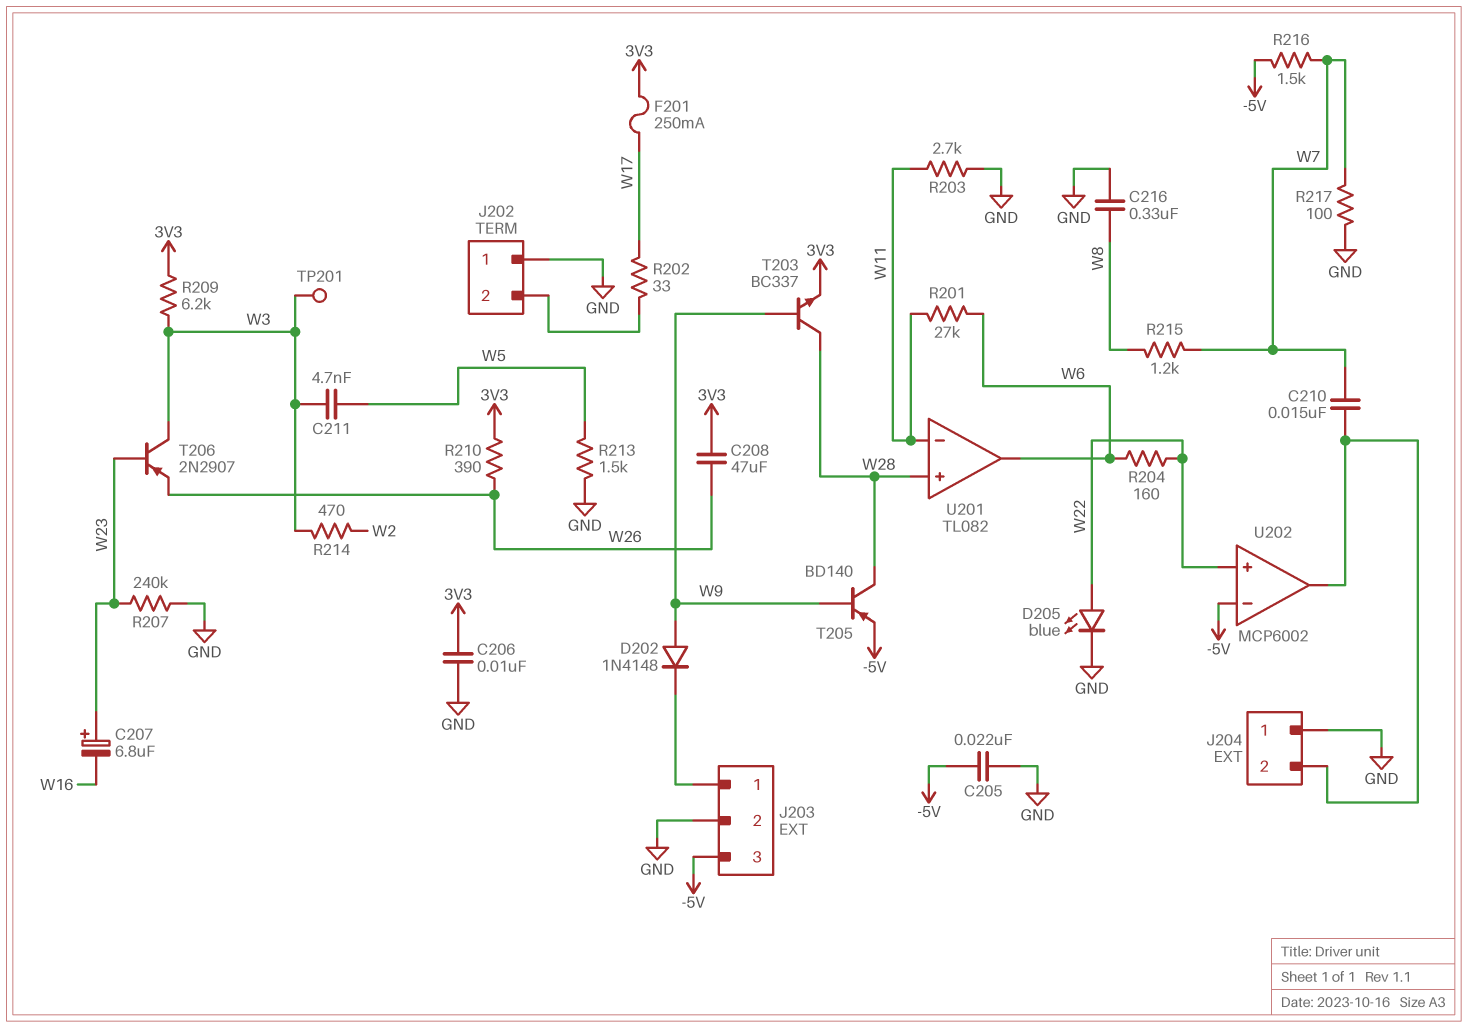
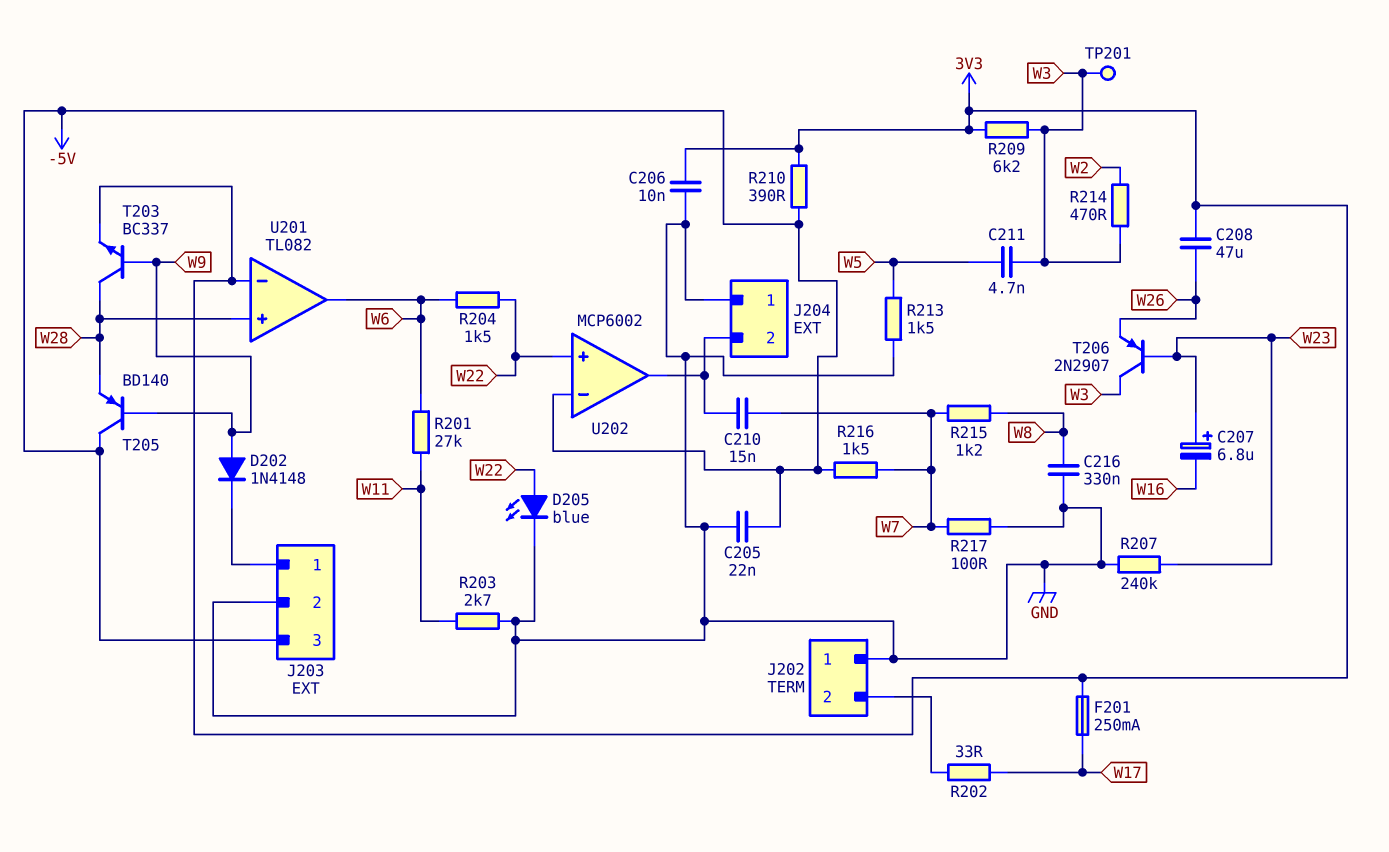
R204: 160 (W6, W22) -> 1.5k (W6, W22)
R210: 390 (3V3, W26) -> 390 (-5V, 3V3)
T205: PNP BD140 (B W9, C W28, E -5V) -> PNP BD140 (B W9, C -5V, E W28)
U201 pin in-: W11 -> 3V3

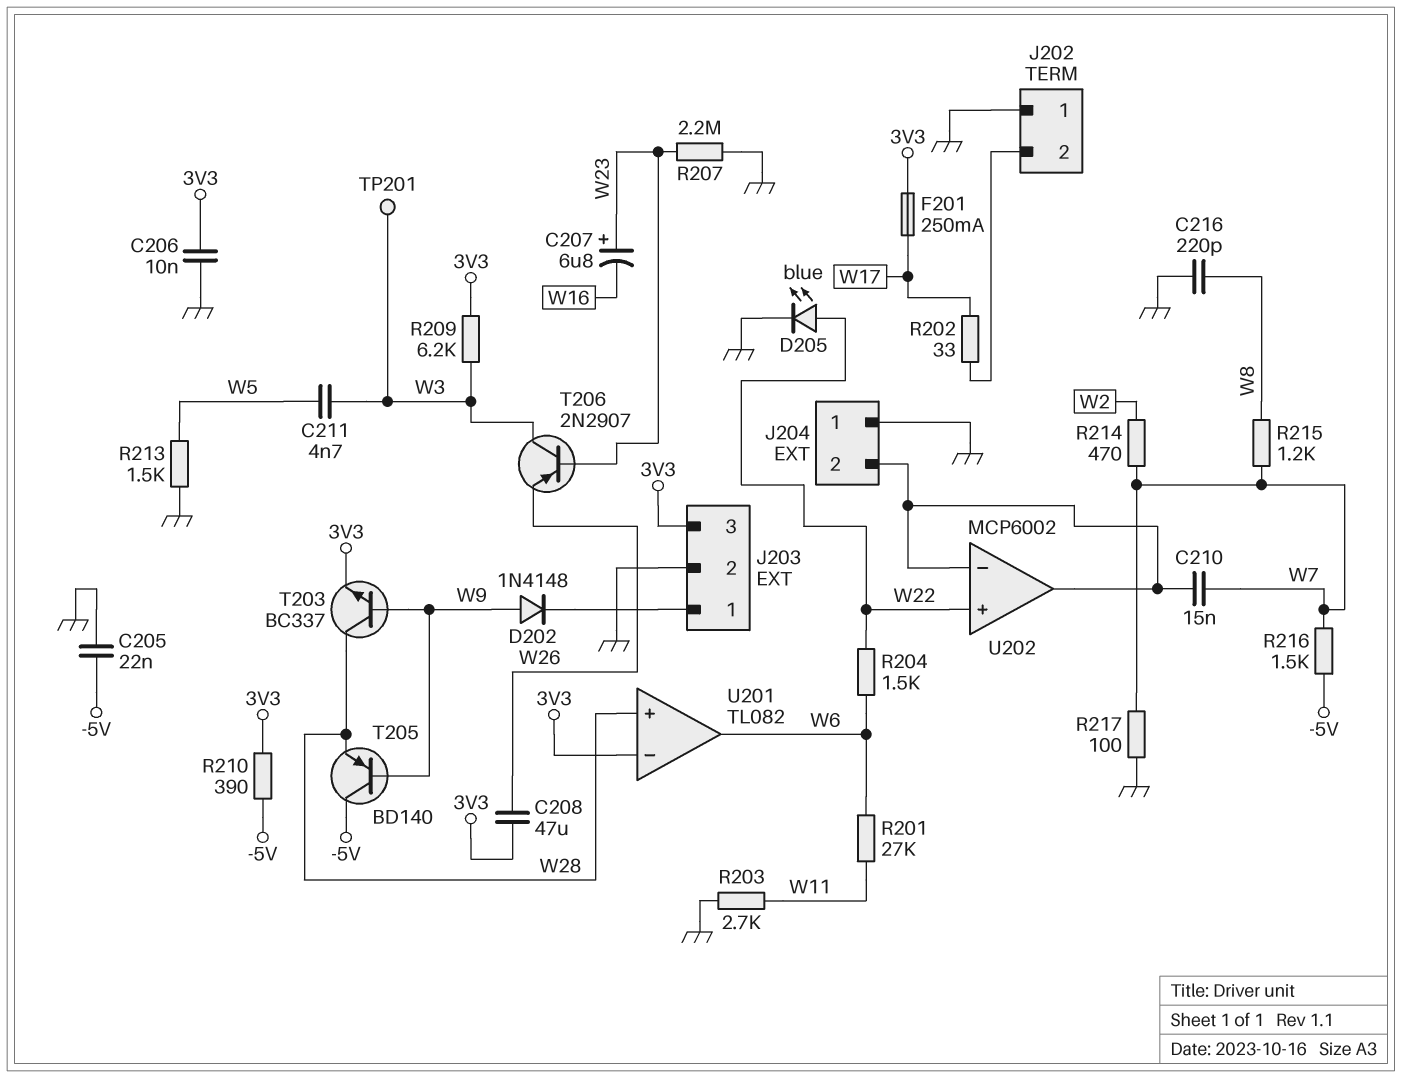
C216: 330nF (GND, W8) -> 220pF (GND, W8)
J203 pin 3: -5V -> 3V3
R207: 240k (GND, W23) -> 2.2M (GND, W23)
R214: 470 (W2, W3) -> 470 (W2, W7)
U202 pin in-: -5V -> J204/2

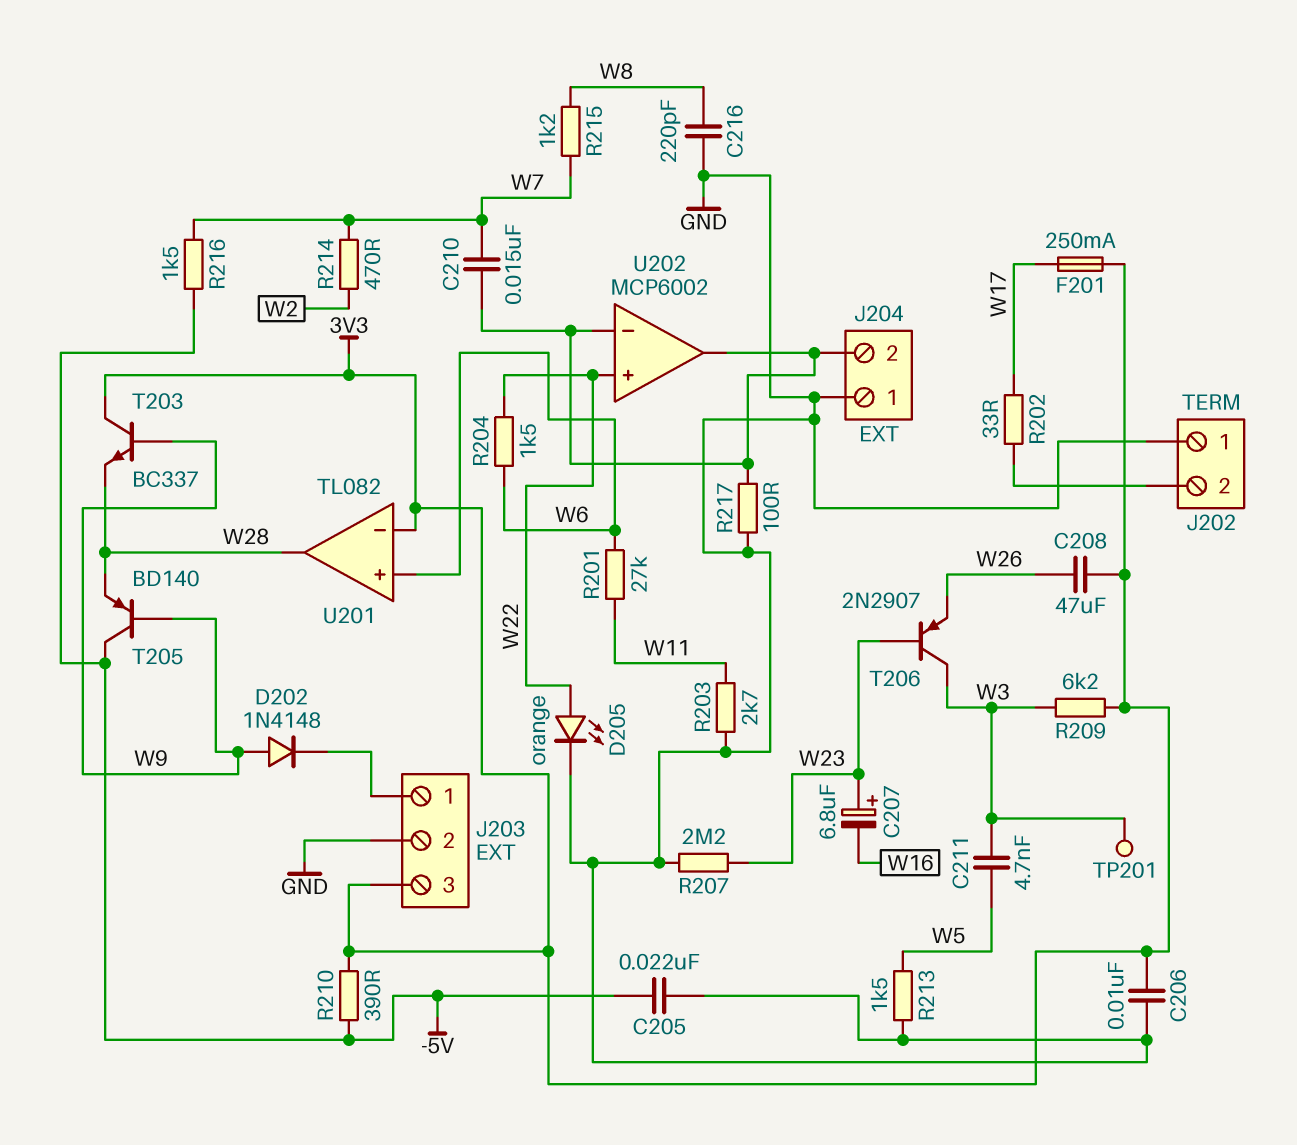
D205: LED blue (A W22, K GND) -> LED orange (A W22, K GND)
R217: 100 (GND, W7) -> 100 (GND, J204/2)
T203: NPN BC337 (B W9, C W28, E 3V3) -> NPN BC337 (B W9, C 3V3, E W28)
U201 pin in+: W28 -> W6
U201 pin out: W6 -> W28

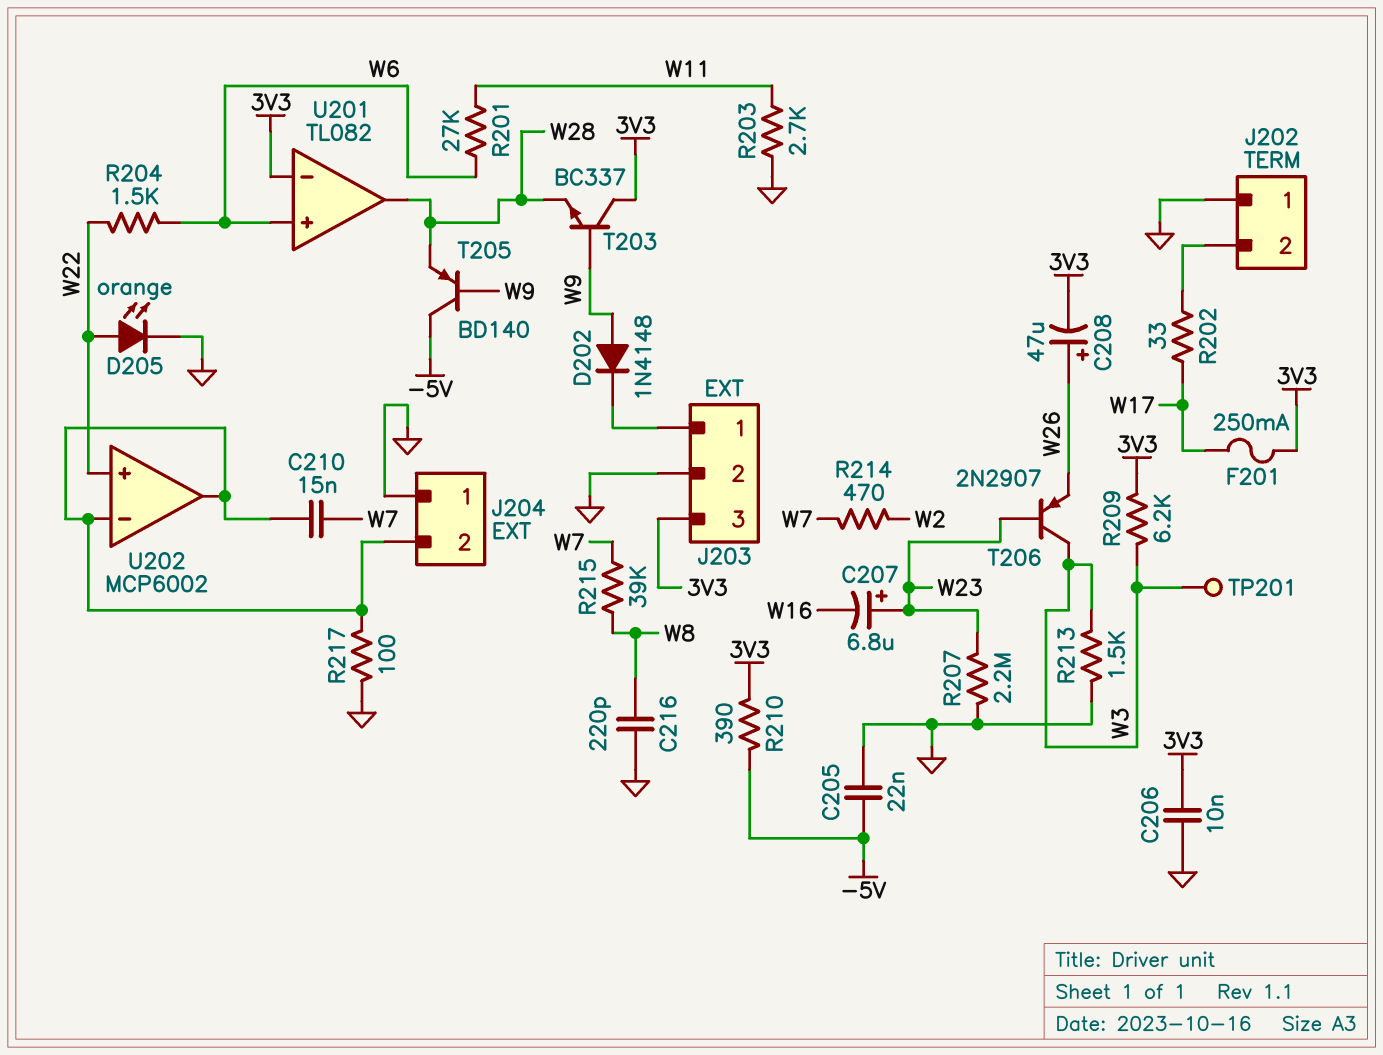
C208: 47uF (3V3, W26) -> 47uF (plus W26, minus 3V3)
C211: 4.7nF (W3, W5) -> none
R213: 1.5k (GND, W5) -> 1.5k (GND, W3)
R215: 1.2k (W7, W8) -> 39k (W7, W8)
R216: 1.5k (-5V, W7) -> none

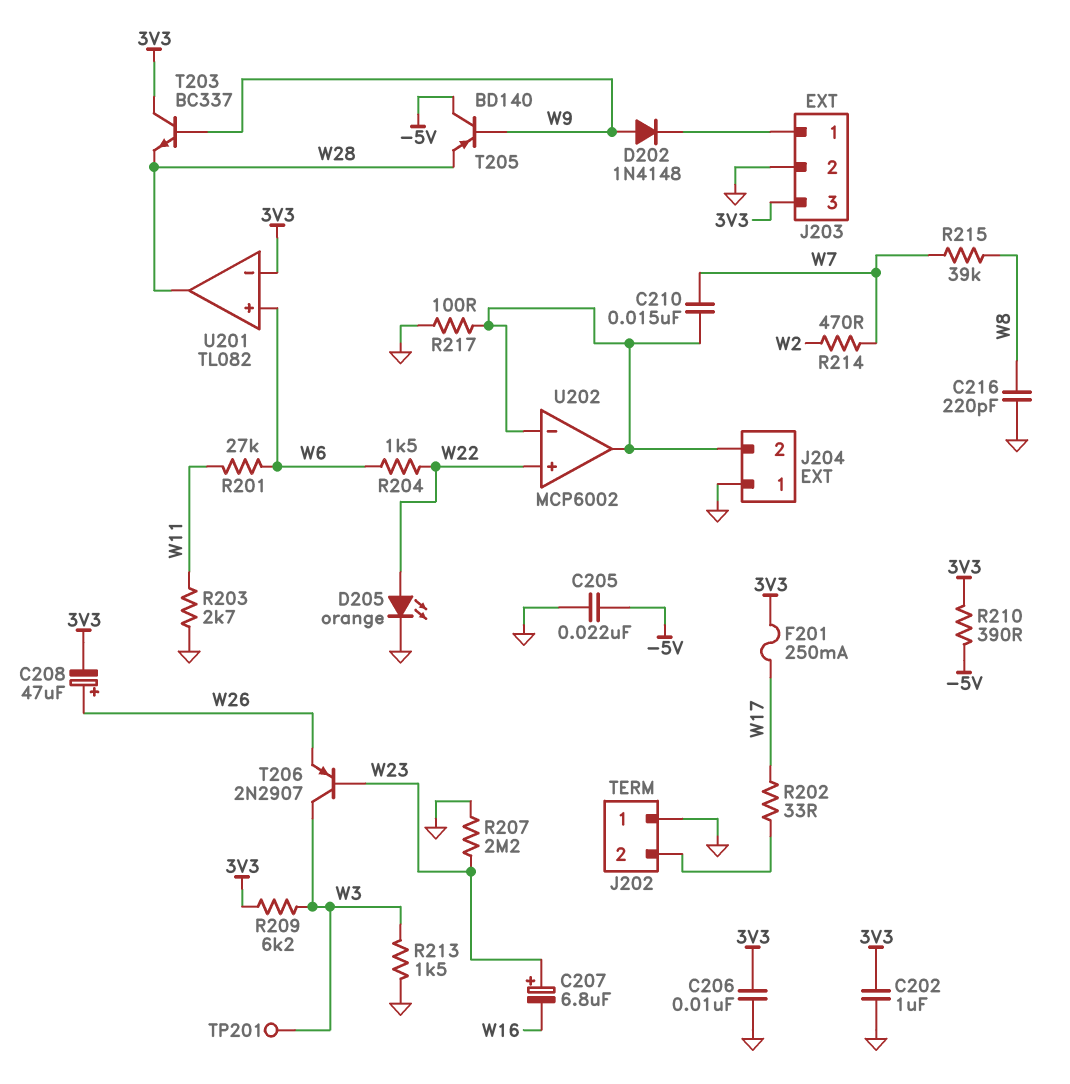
C202: none -> 1uF (3V3, GND)

